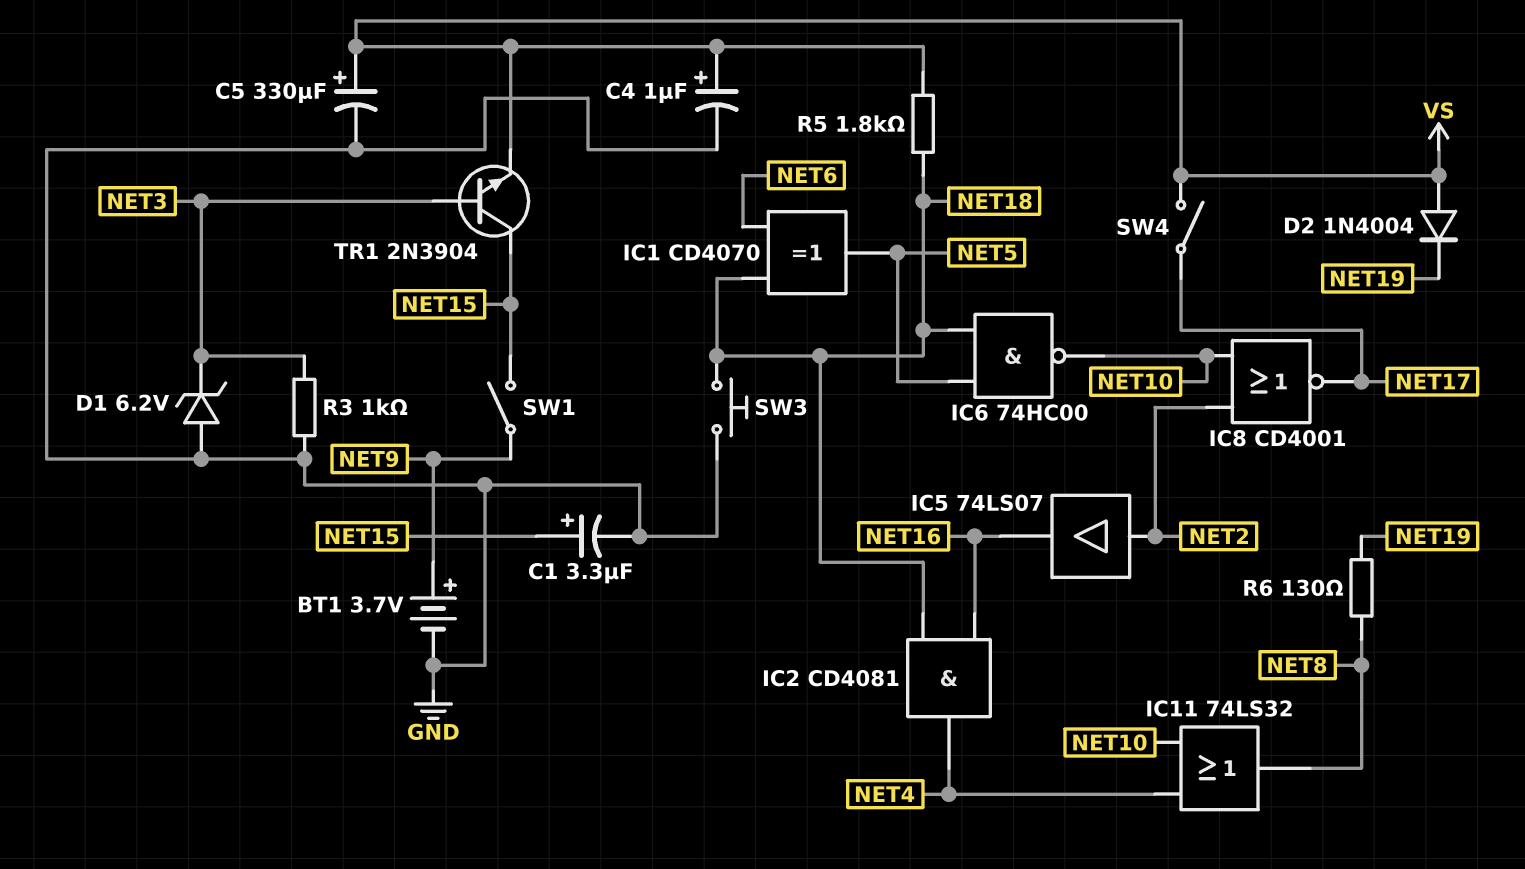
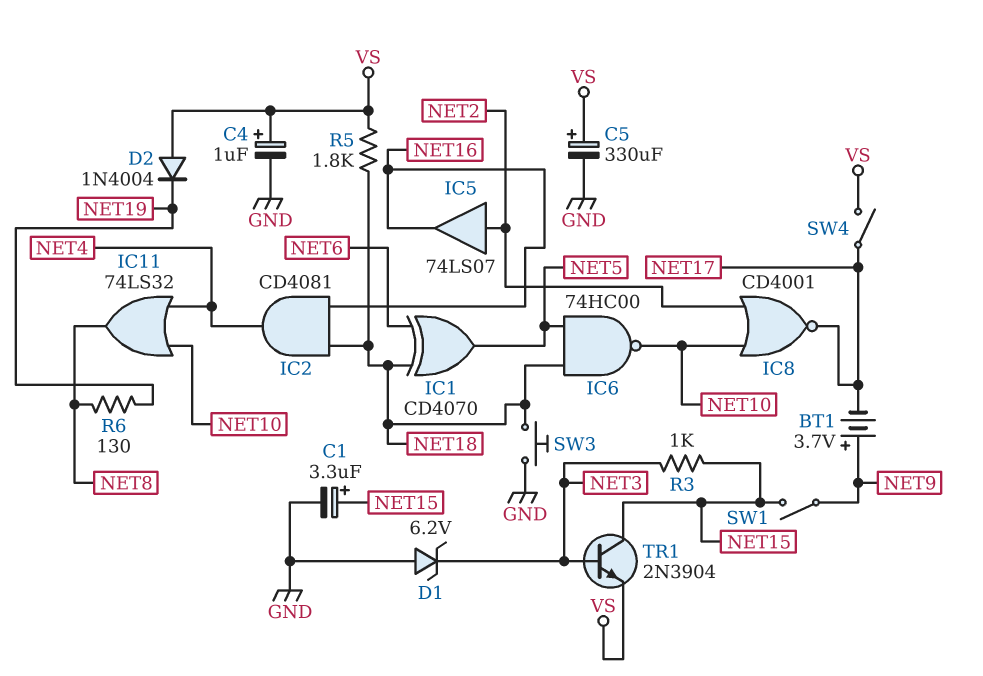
BT1: 3.7V (plus NET9, minus GND) -> 3.7V (plus NET9, minus NET17)
R3: 1k (GND, NET3) -> 1k (NET3, NET15)

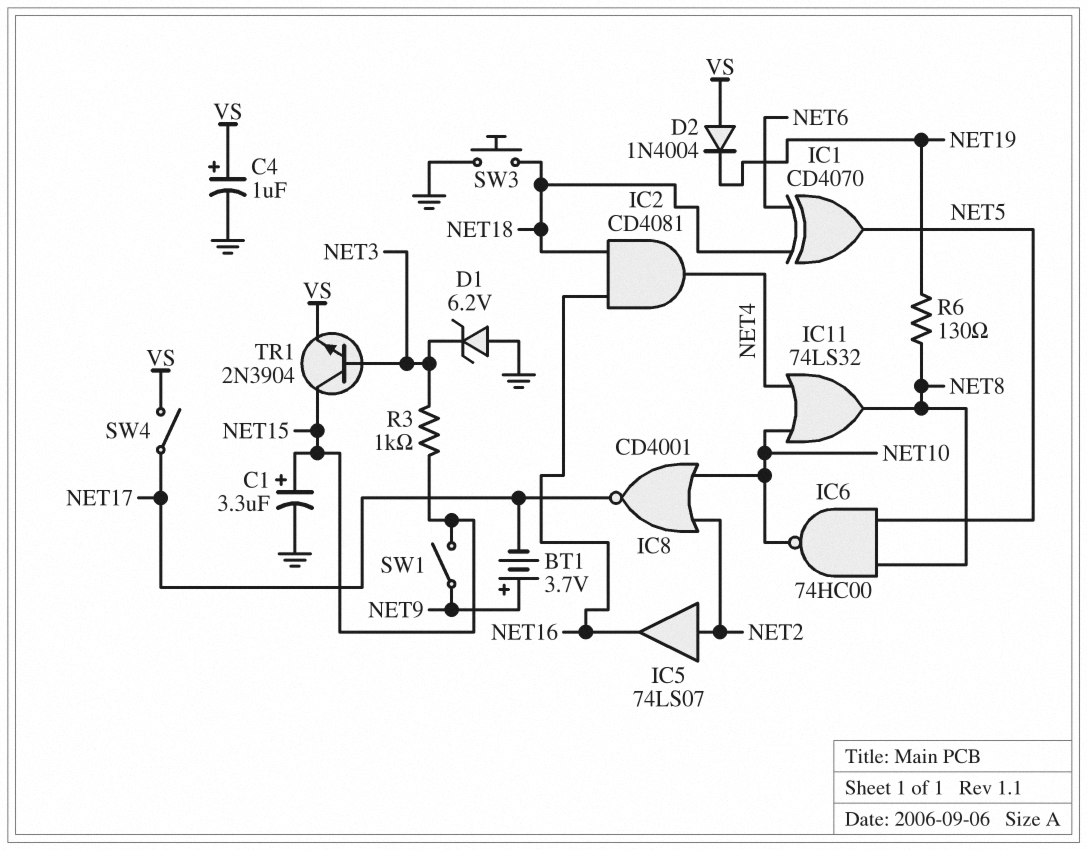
C5: 330uF (plus VS, minus GND) -> none
IC6: NAND 74HC00 (in NET5, in NET18, out NET10) -> NAND 74HC00 (in NET5, in NET8, out NET10)
R5: 1.8k (NET18, VS) -> none

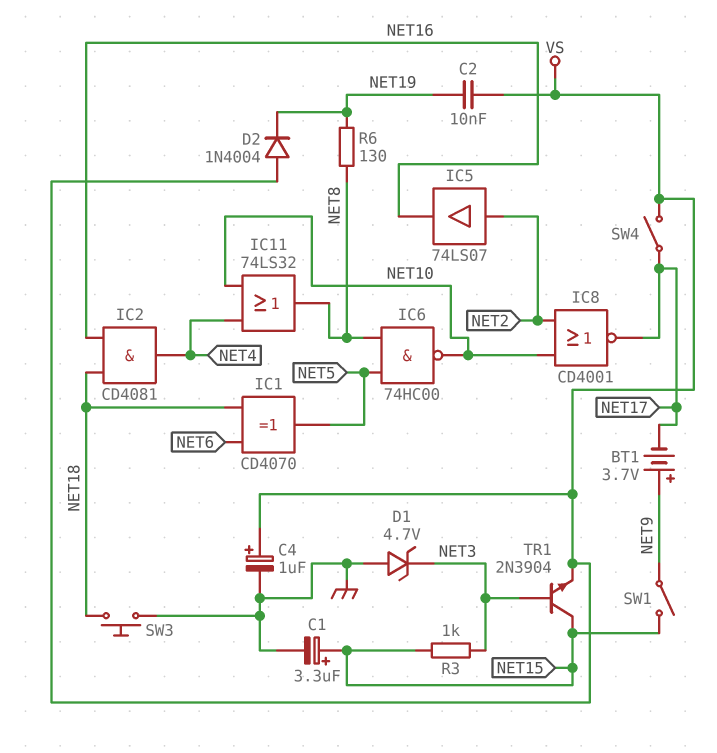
C2: none -> 10nF (NET19, VS)
D1: zener 6.2V (A GND, K NET3) -> zener 4.7V (A GND, K NET3)

